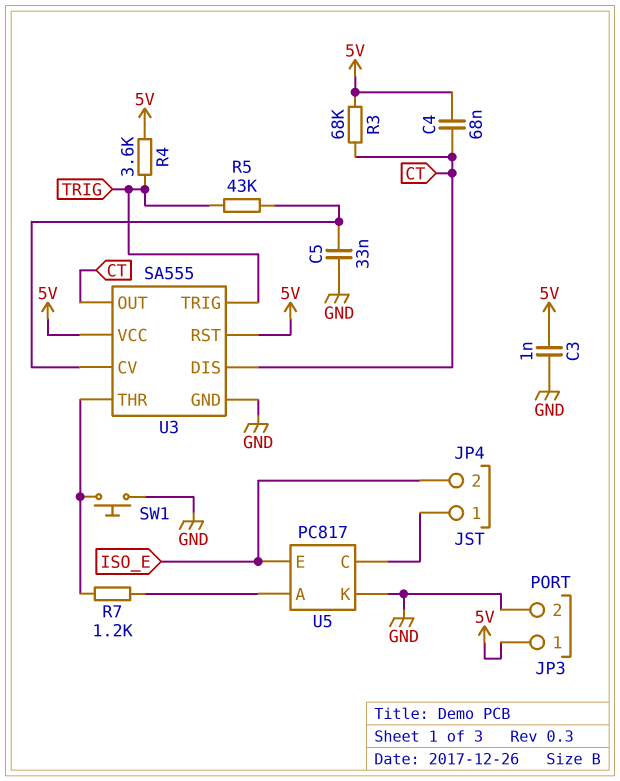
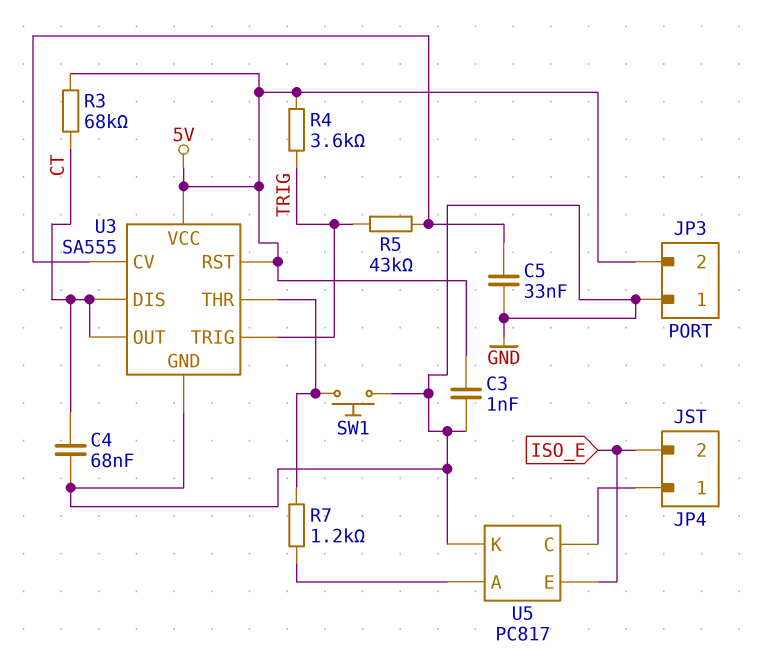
C4: 68nF (5V, CT) -> 68nF (CT, GND)
JP3 pin 1: 5V -> GND
JP3 pin 2: GND -> 5V

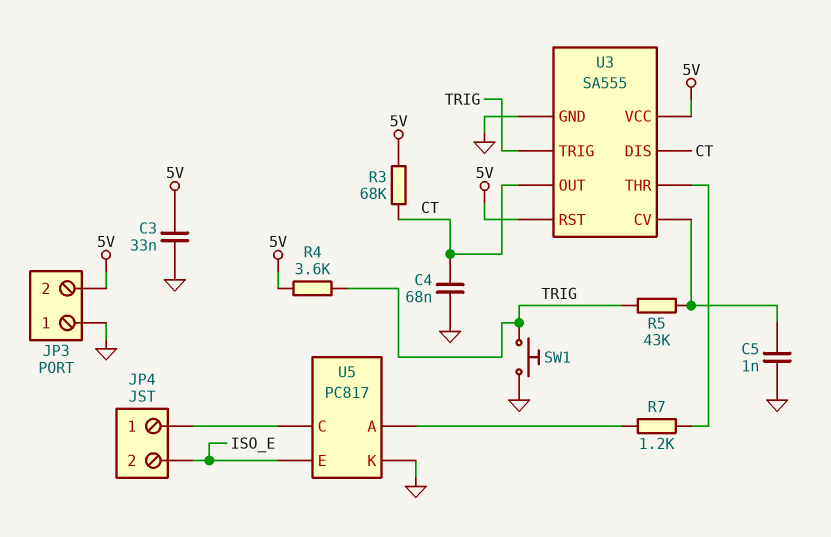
C3: 1nF (5V, GND) -> 33nF (5V, GND)
C5: 33nF (GND, U3/CV) -> 1nF (GND, U3/CV)
SW1: button (GND, U3/THR) -> button (GND, TRIG)

